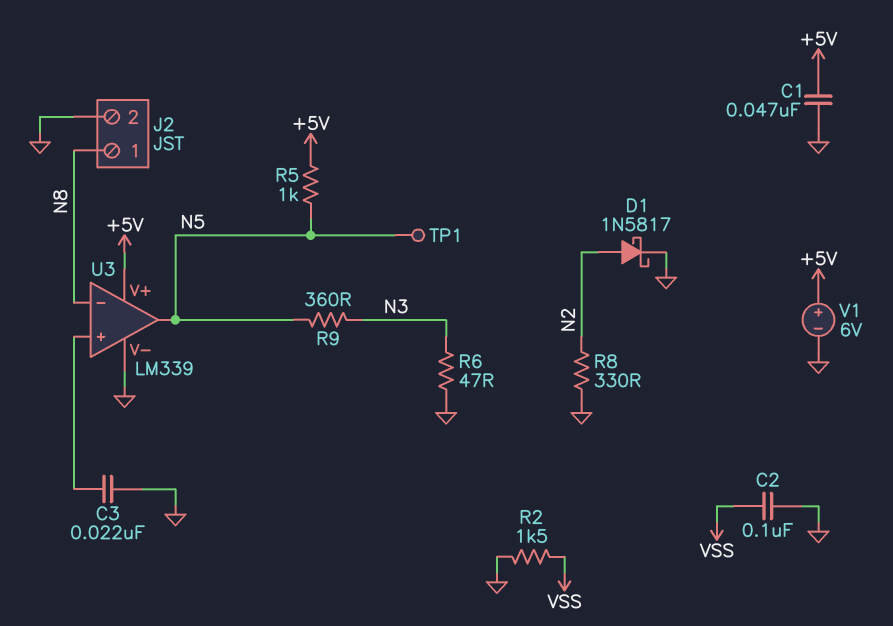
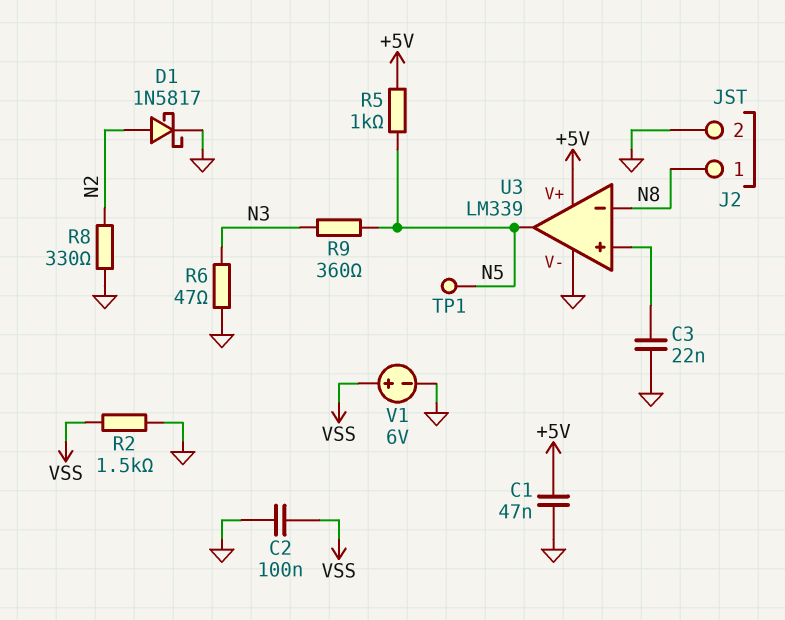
V1: 6V (plus +5V, minus GND) -> 6V (plus VSS, minus GND)

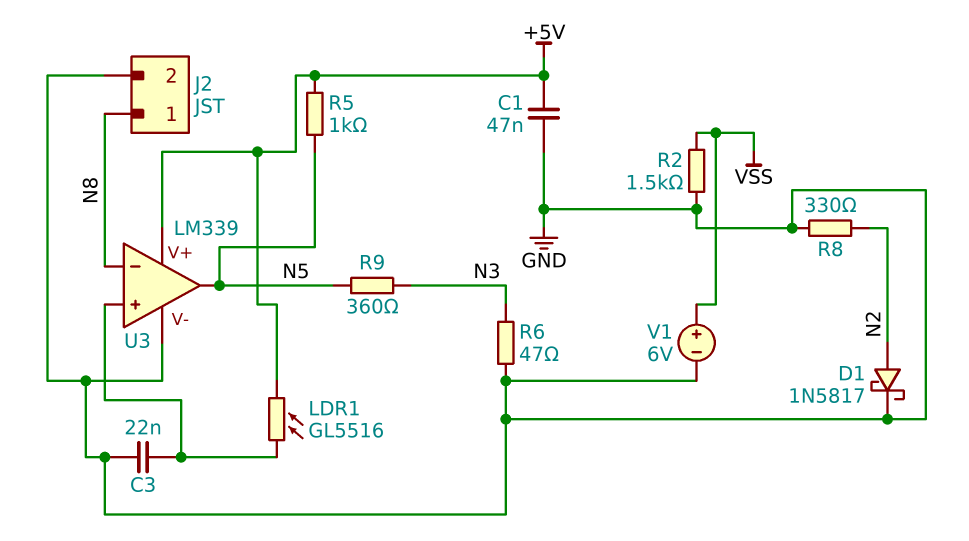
C2: 100nF (GND, VSS) -> none
LDR1: none -> GL5516 (+5V, U3/in+)
TP1: test point (N5) -> none

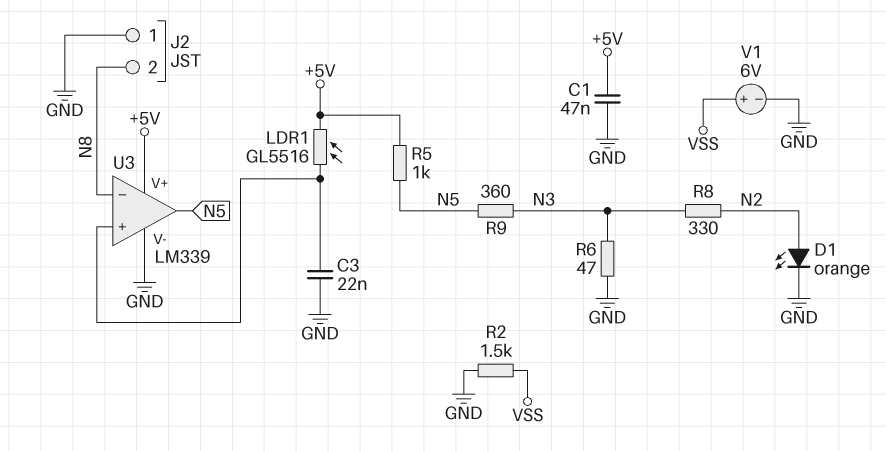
D1: schottky 1N5817 (A N2, K GND) -> LED orange (A N2, K GND)
J2 pin 1: N8 -> GND
J2 pin 2: GND -> N8
R8: 330 (GND, N2) -> 330 (N2, N3)

